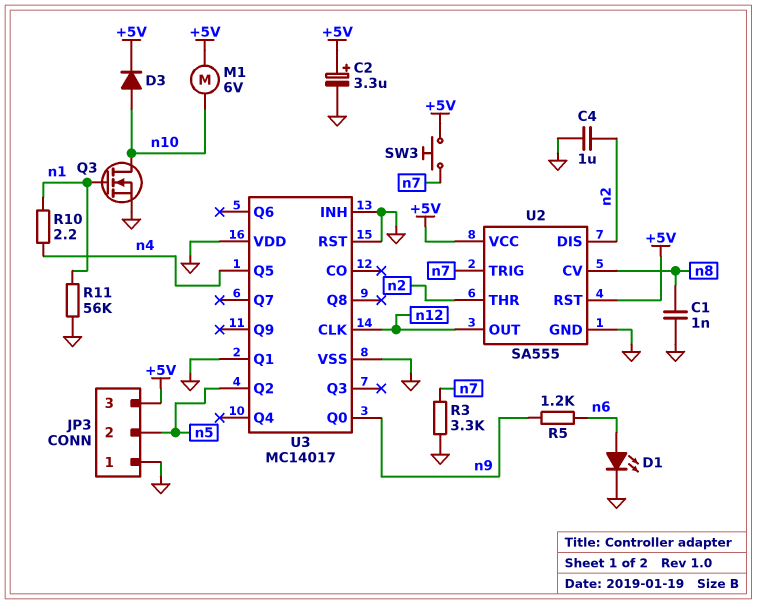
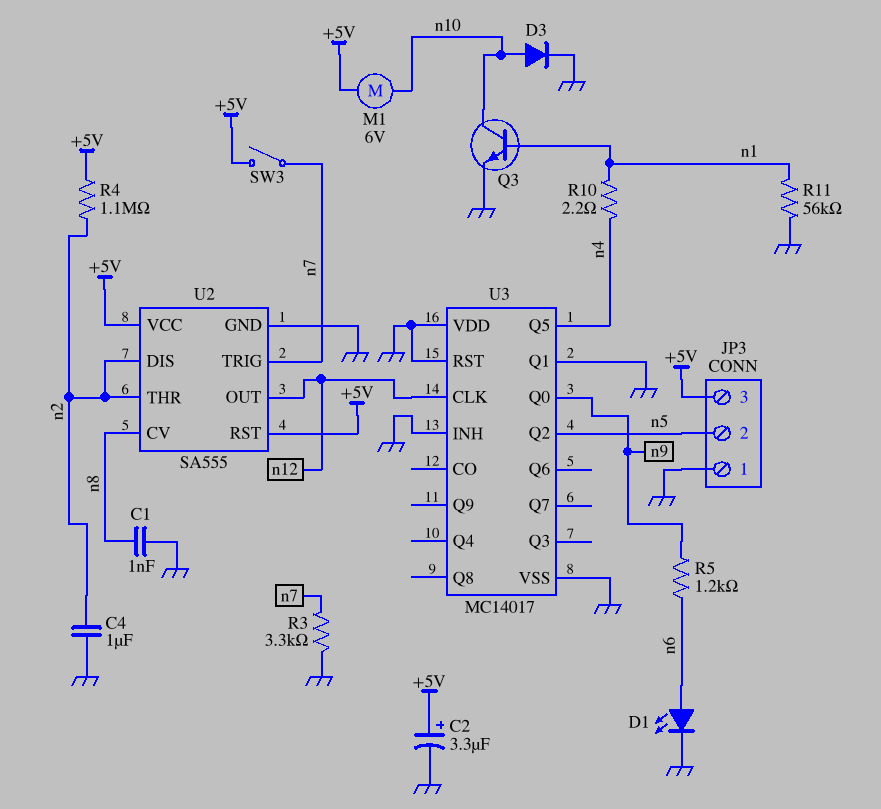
D3: diode (A n10, K +5V) -> diode (A n10, K GND)
Q3: NMOS (G n1, D n10, S GND) -> NPN (B n1, C n10, E GND)
R4: none -> 1.1M (+5V, n2)
SW3: button (+5V, n7) -> switch (+5V, n7)

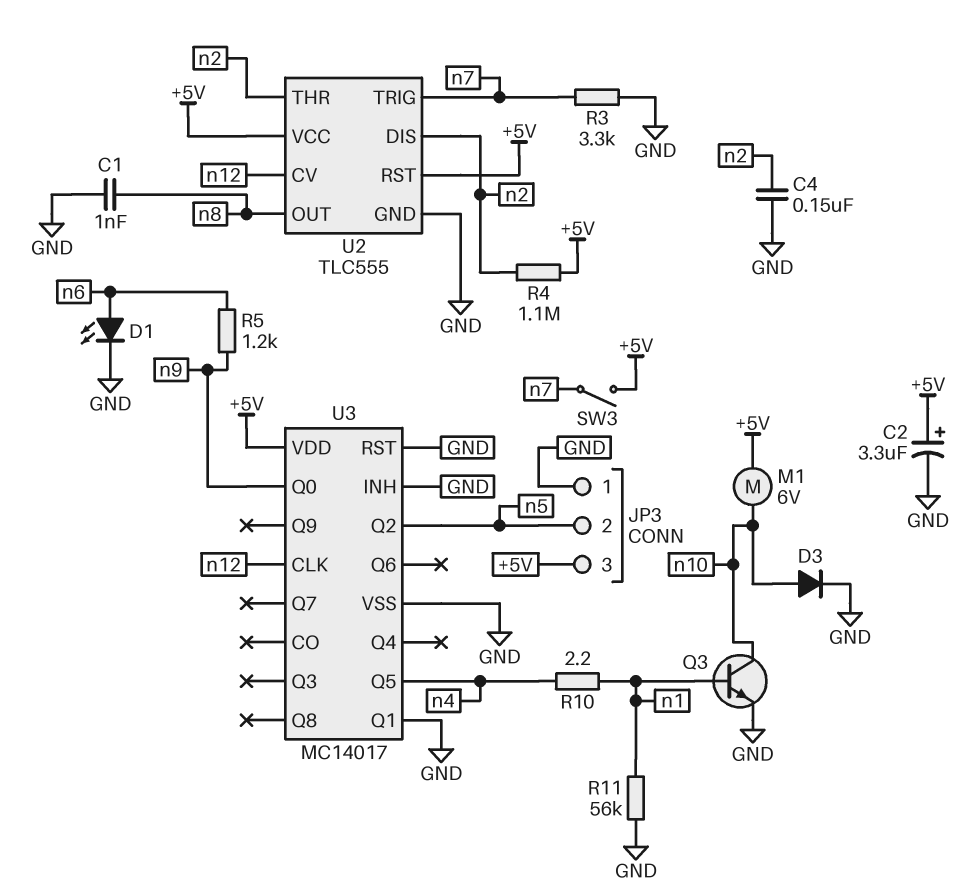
C4: 1uF (GND, n2) -> 150nF (GND, n2)
U2: SA555 -> TLC555
U2 pin CV: n8 -> n12
U2 pin OUT: n12 -> n8
U3 pin VDD: GND -> +5V

